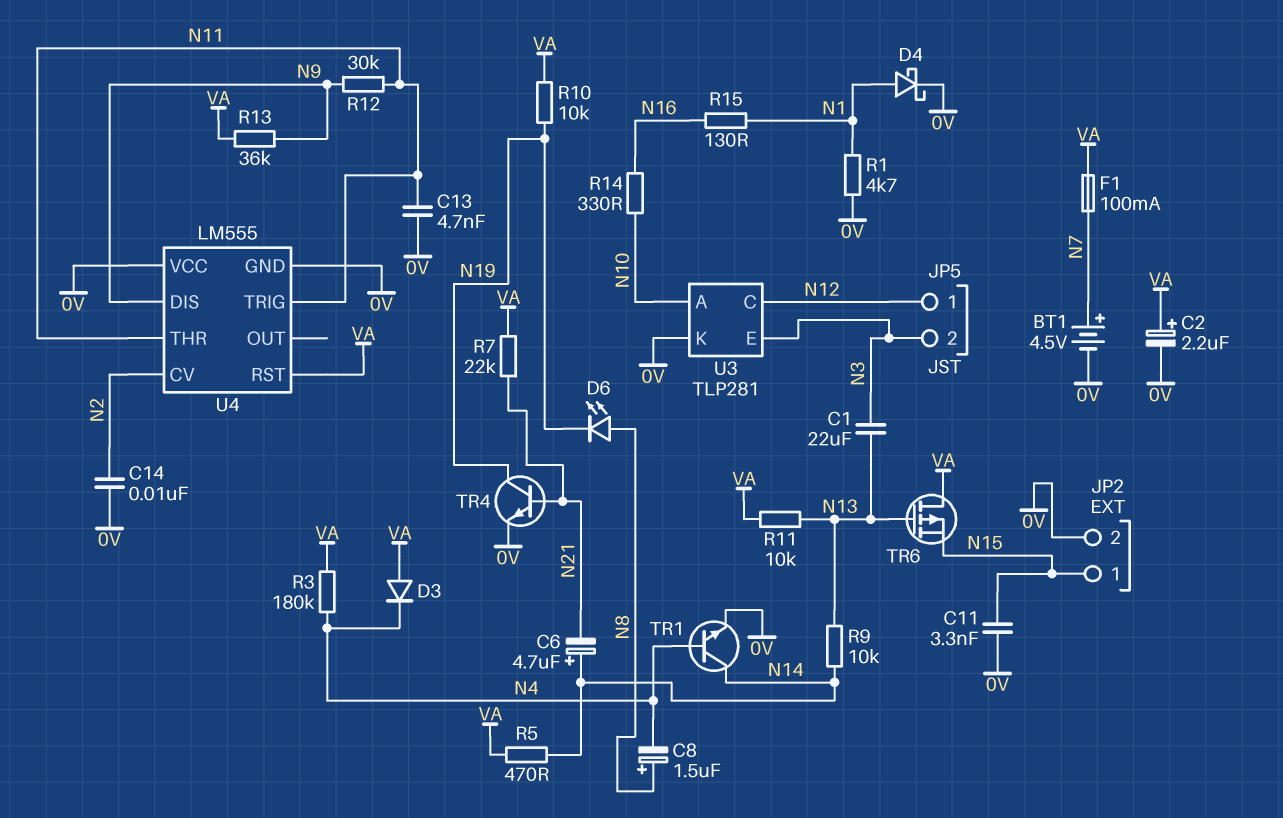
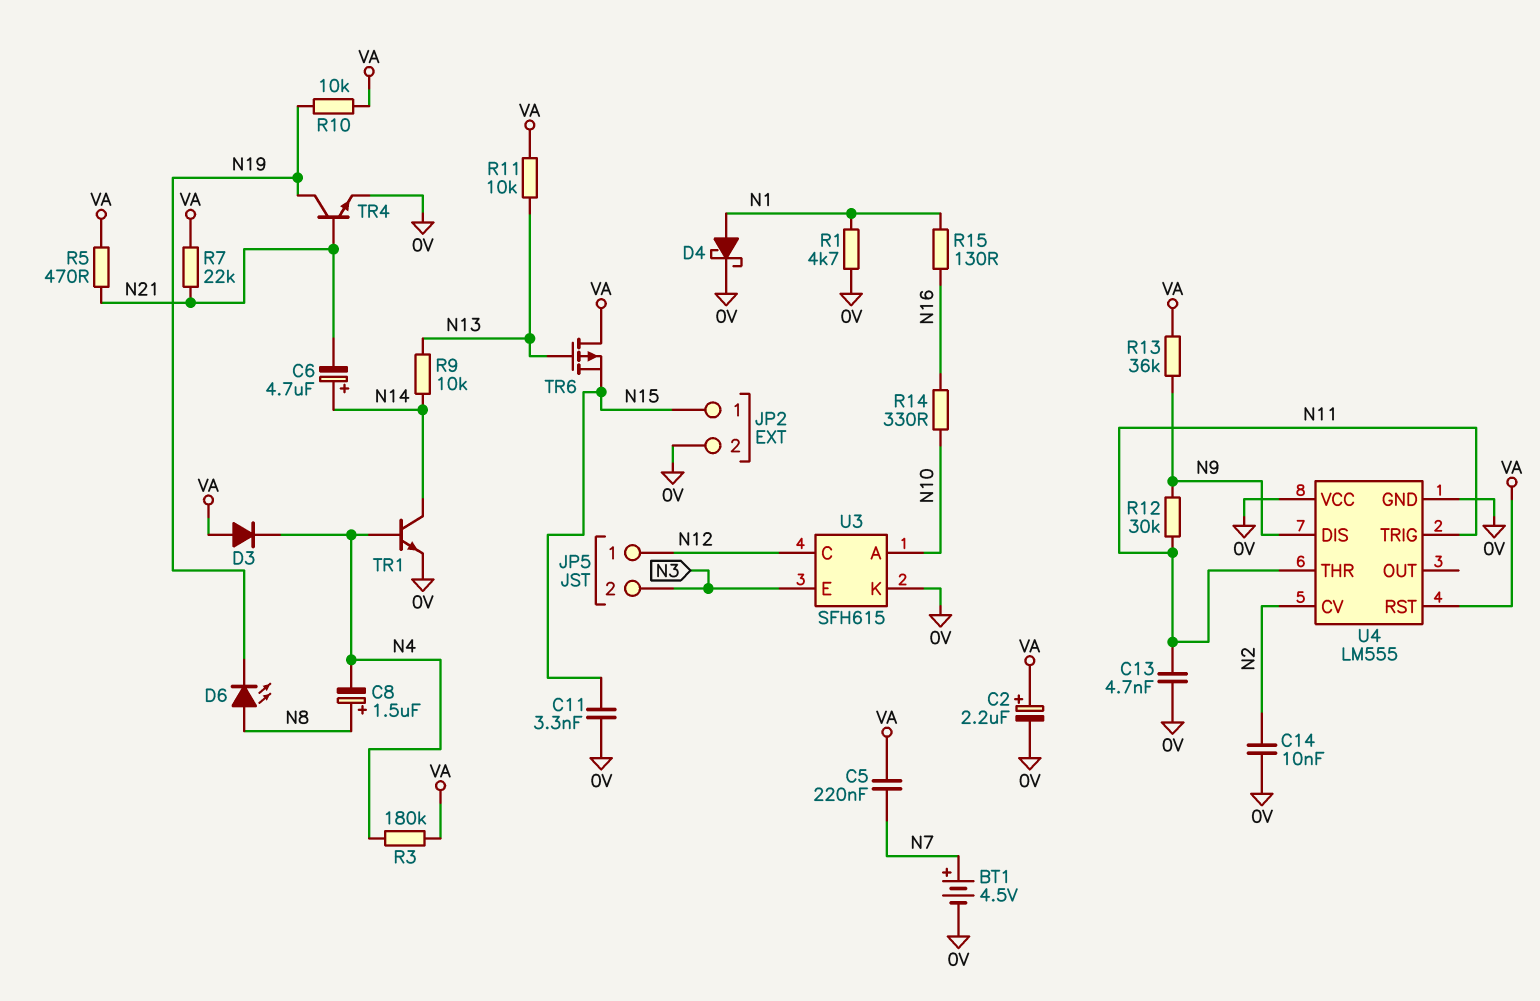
C1: 22uF (N3, N13) -> none
C5: none -> 220nF (N7, VA)
F1: 100mA (N7, VA) -> none
R5: 470 (N14, VA) -> 470 (N21, VA)
U3: TLP281 -> SFH615

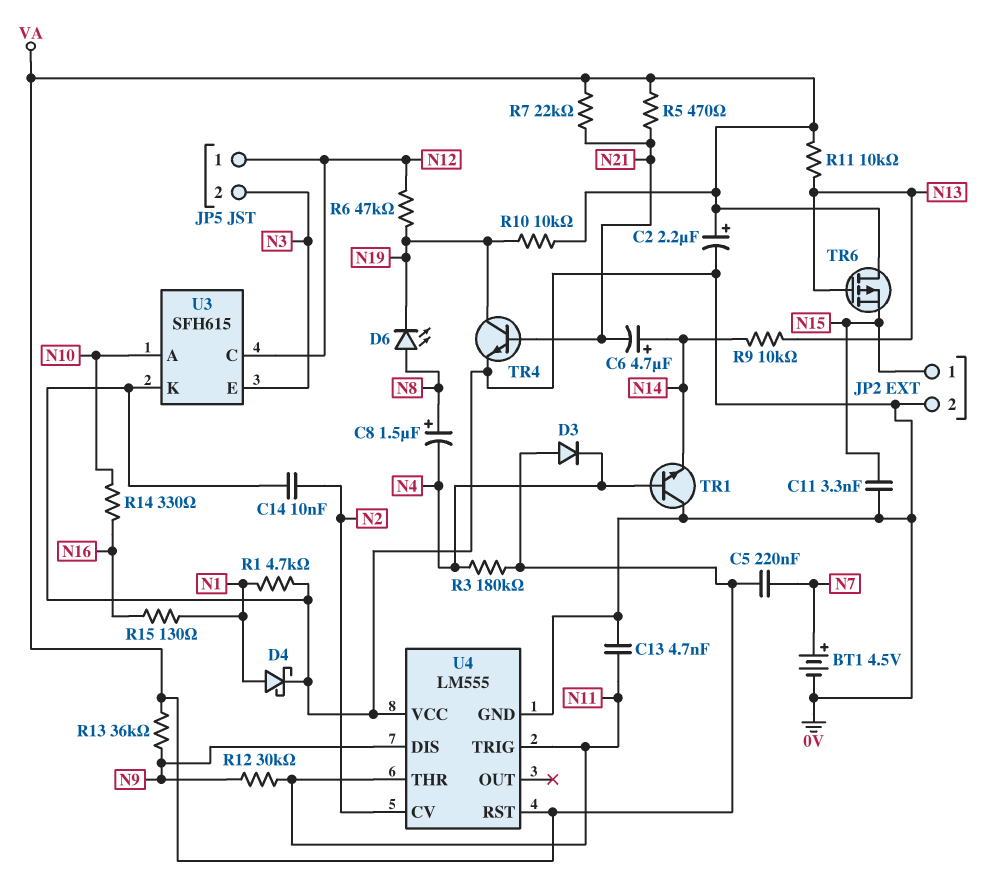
R6: none -> 47k (N12, N19)
TR1: NPN (B N4, C N14, E 0V) -> NPN (B N4, C 0V, E N14)

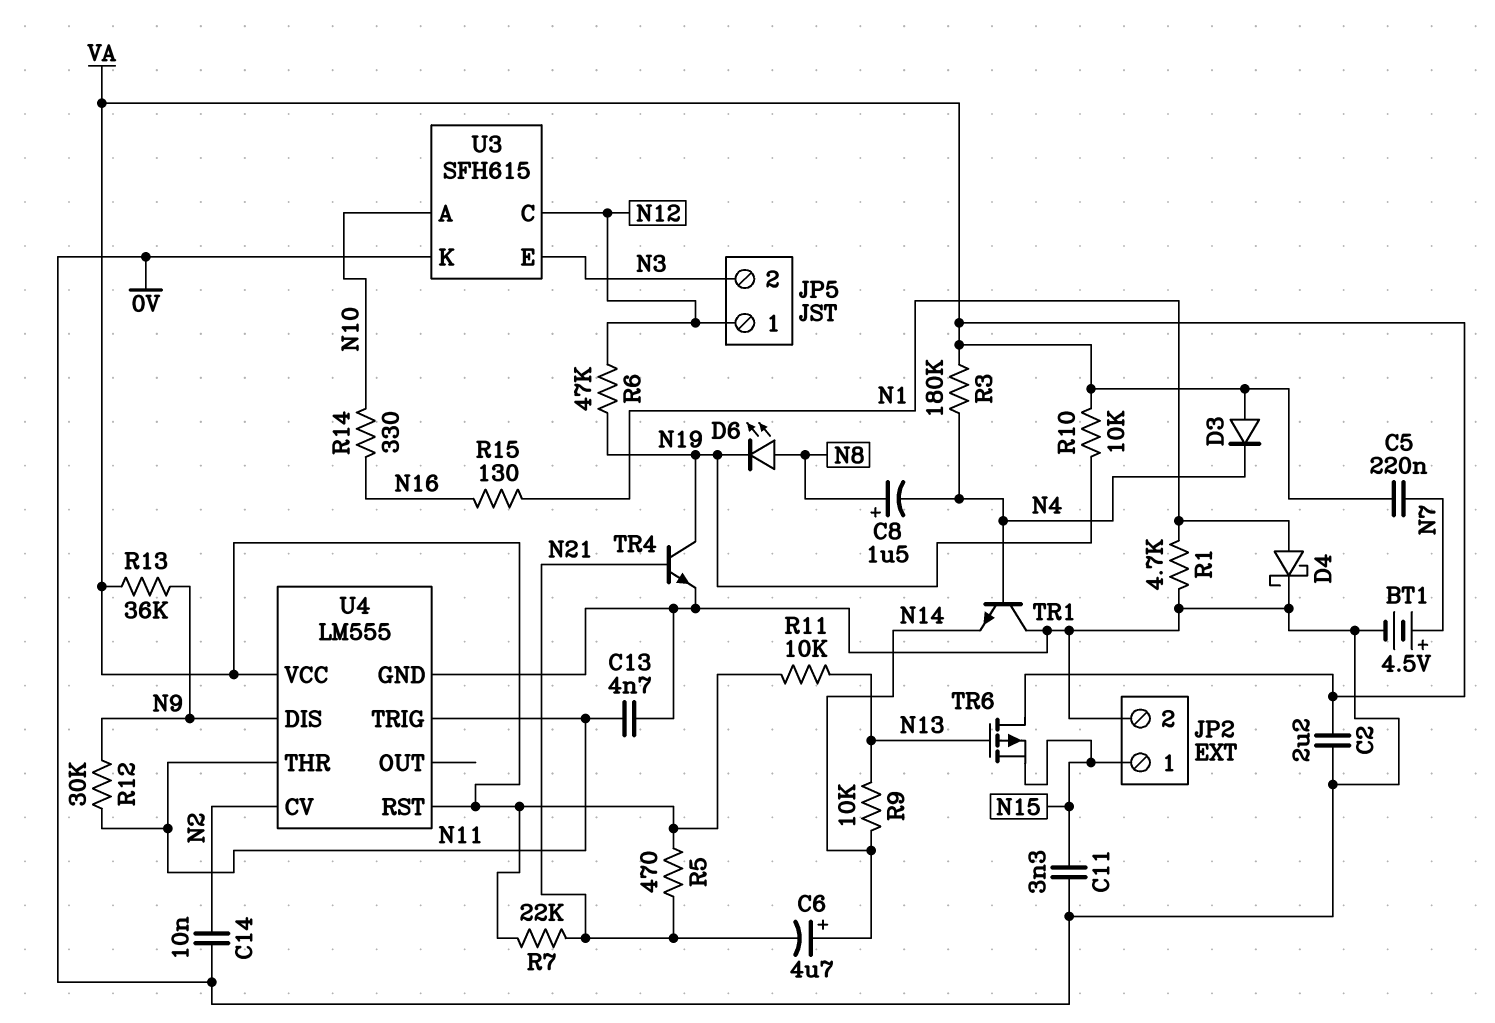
C2: 2.2uF (plus VA, minus 0V) -> 2.2uF (0V, VA)
U4 pin VCC: 0V -> VA

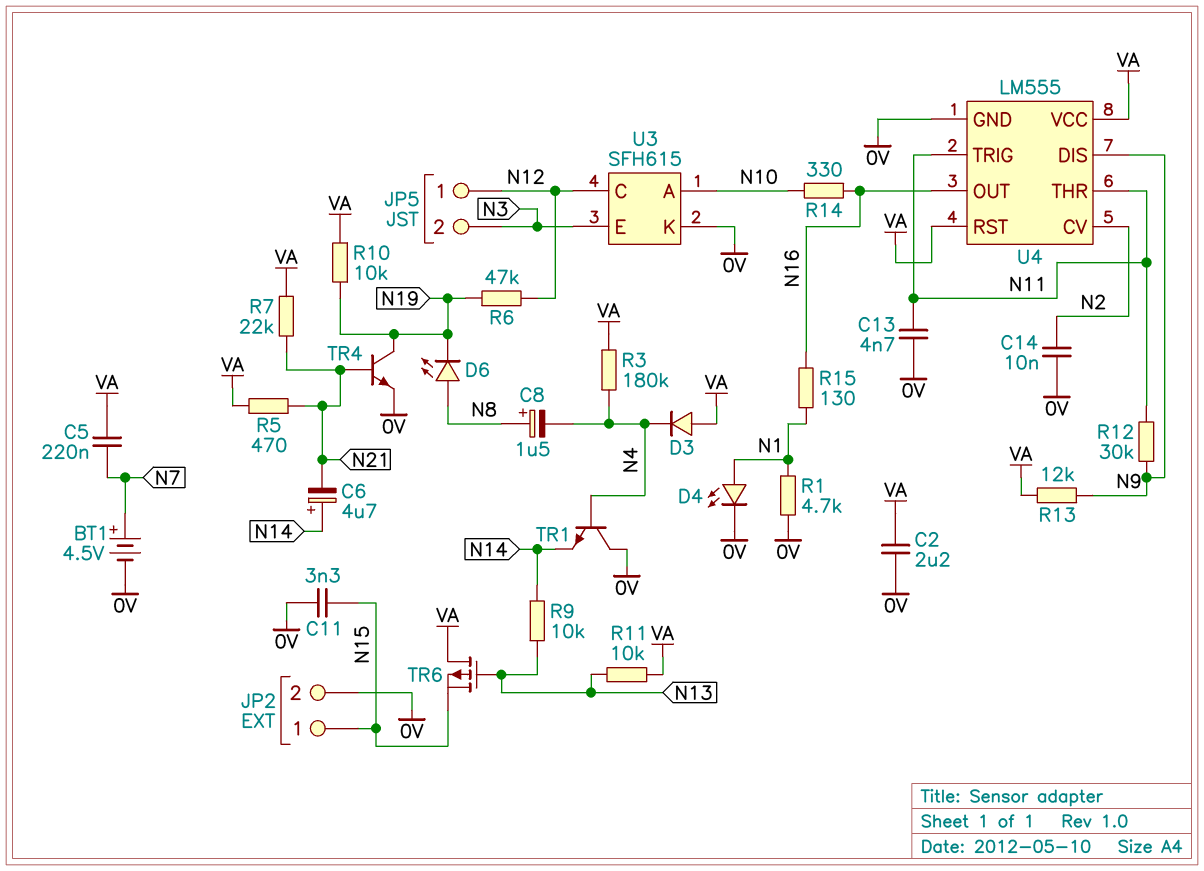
D4: schottky (A N1, K 0V) -> LED (A N1, K 0V)
R13: 36k (N9, VA) -> 12k (N9, VA)
U4 pin OUT: none -> N16

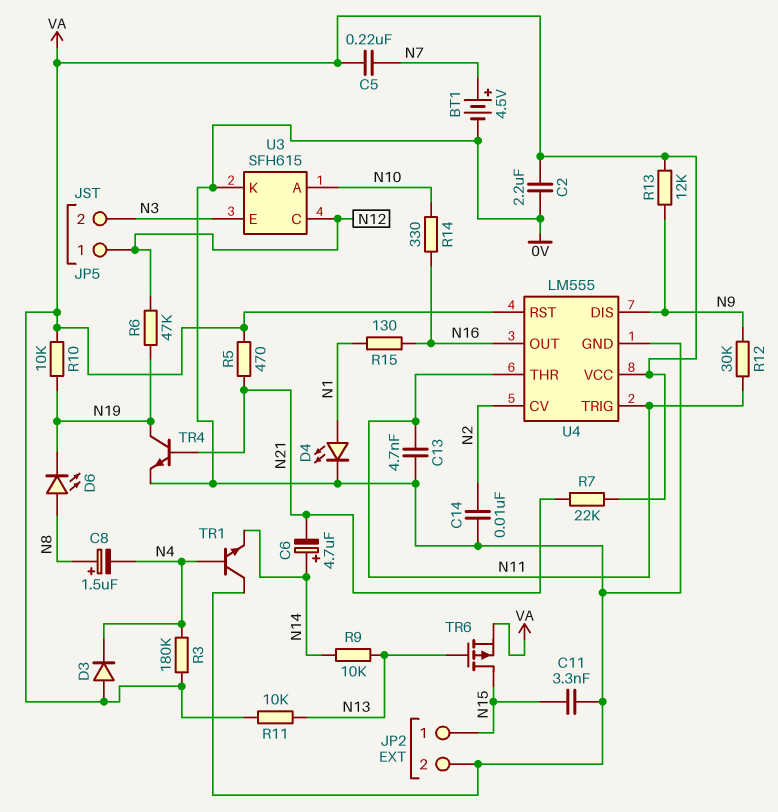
R1: 4.7k (0V, N1) -> none
TR6: PMOS (G N13, D VA, S N15) -> PMOS (G N13, D N15, S VA)

